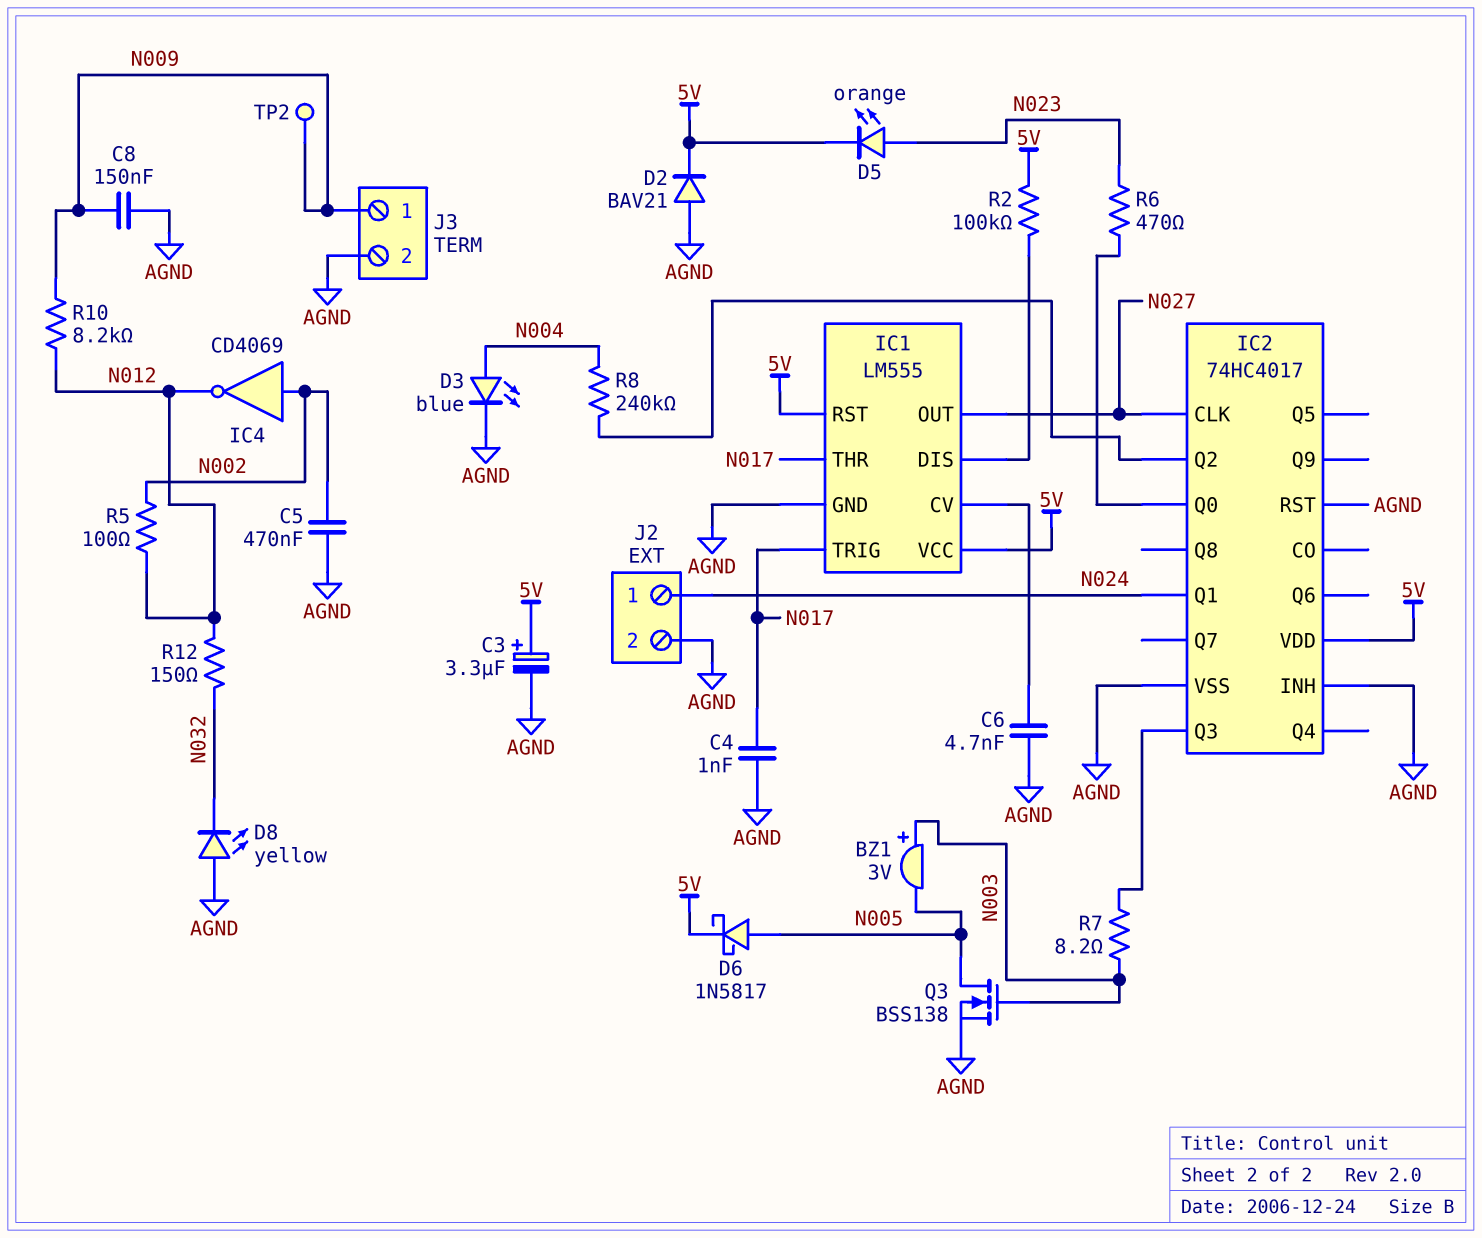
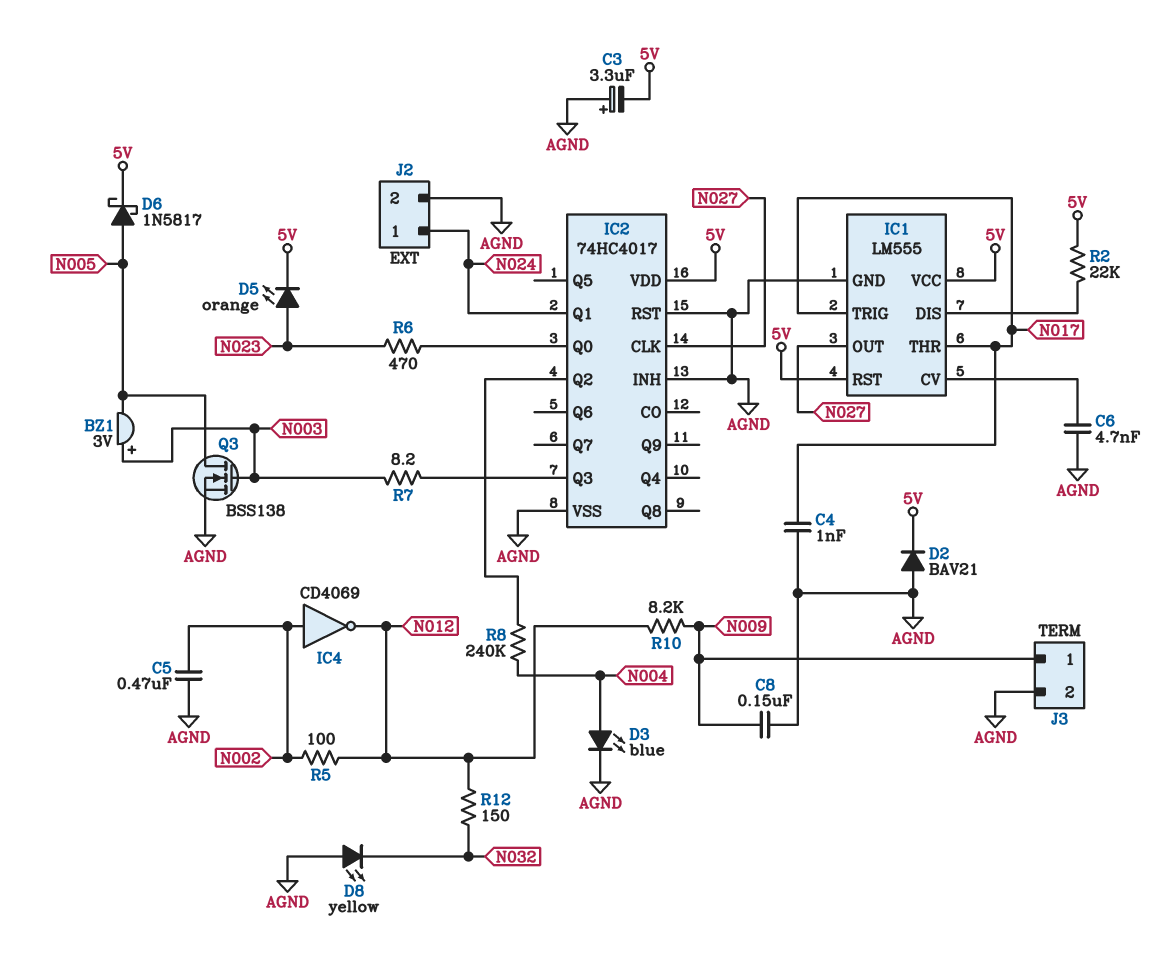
C3: 3.3uF (plus 5V, minus AGND) -> 3.3uF (plus AGND, minus 5V)
R2: 100k (5V, IC1/DIS) -> 22k (5V, IC1/DIS)
TP2: test point (N009) -> none

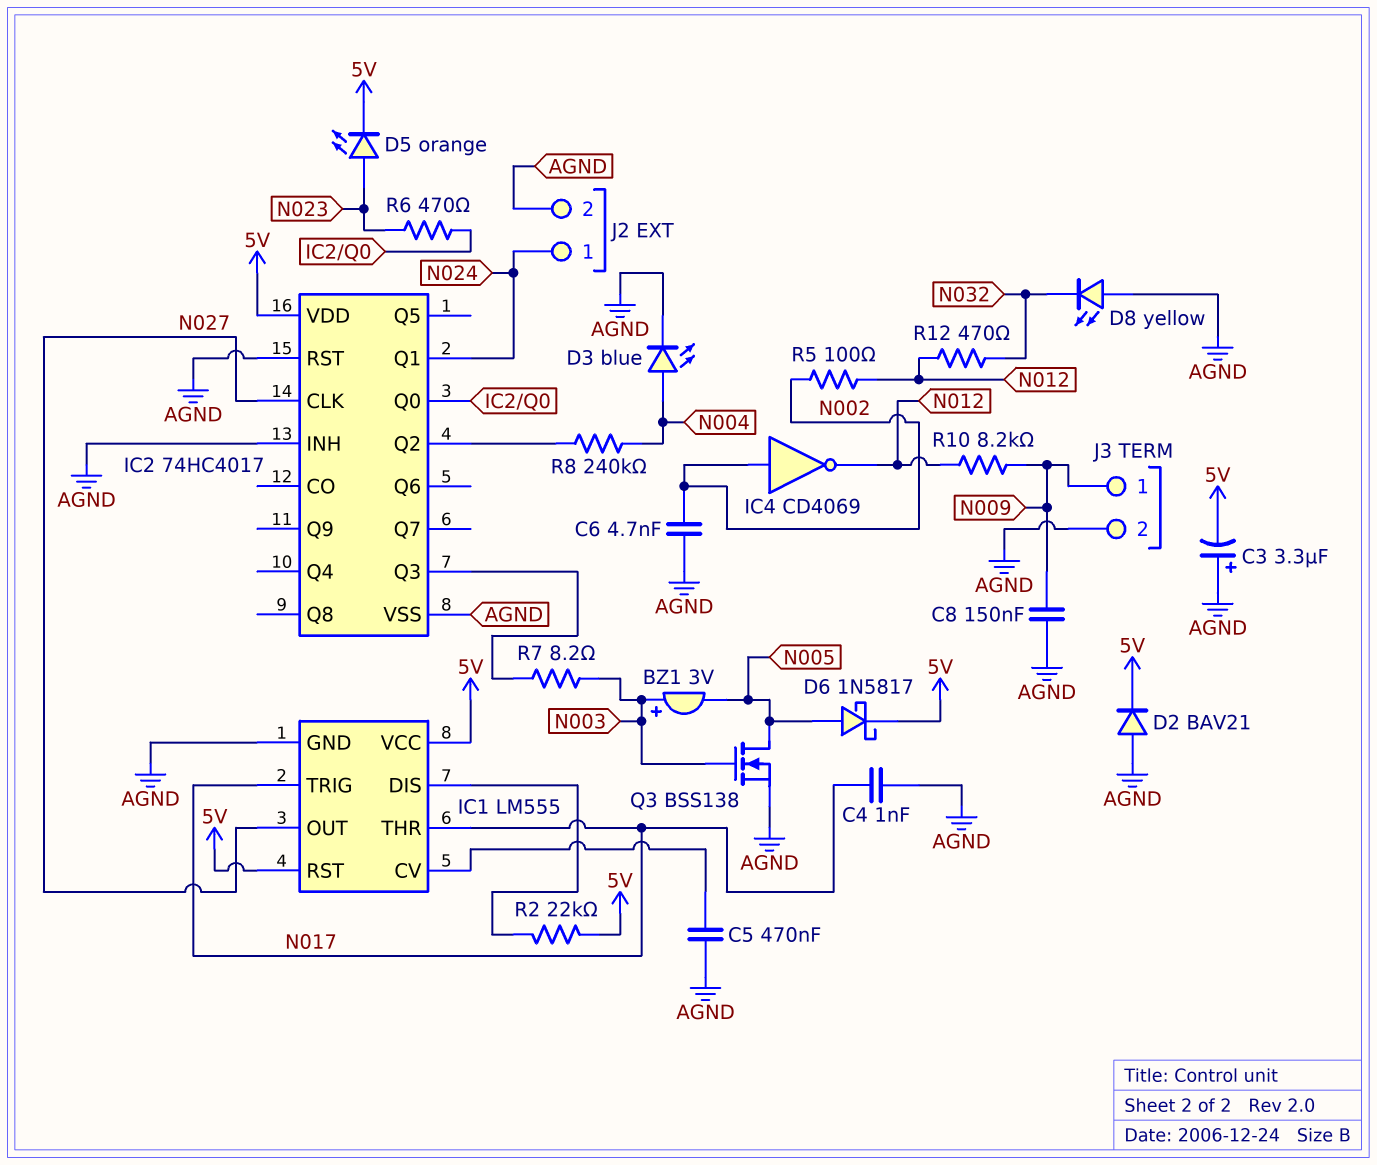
C5: 470nF (AGND, N002) -> 470nF (AGND, IC1/CV)
C6: 4.7nF (AGND, IC1/CV) -> 4.7nF (AGND, N002)
R12: 150 (N012, N032) -> 470 (N012, N032)

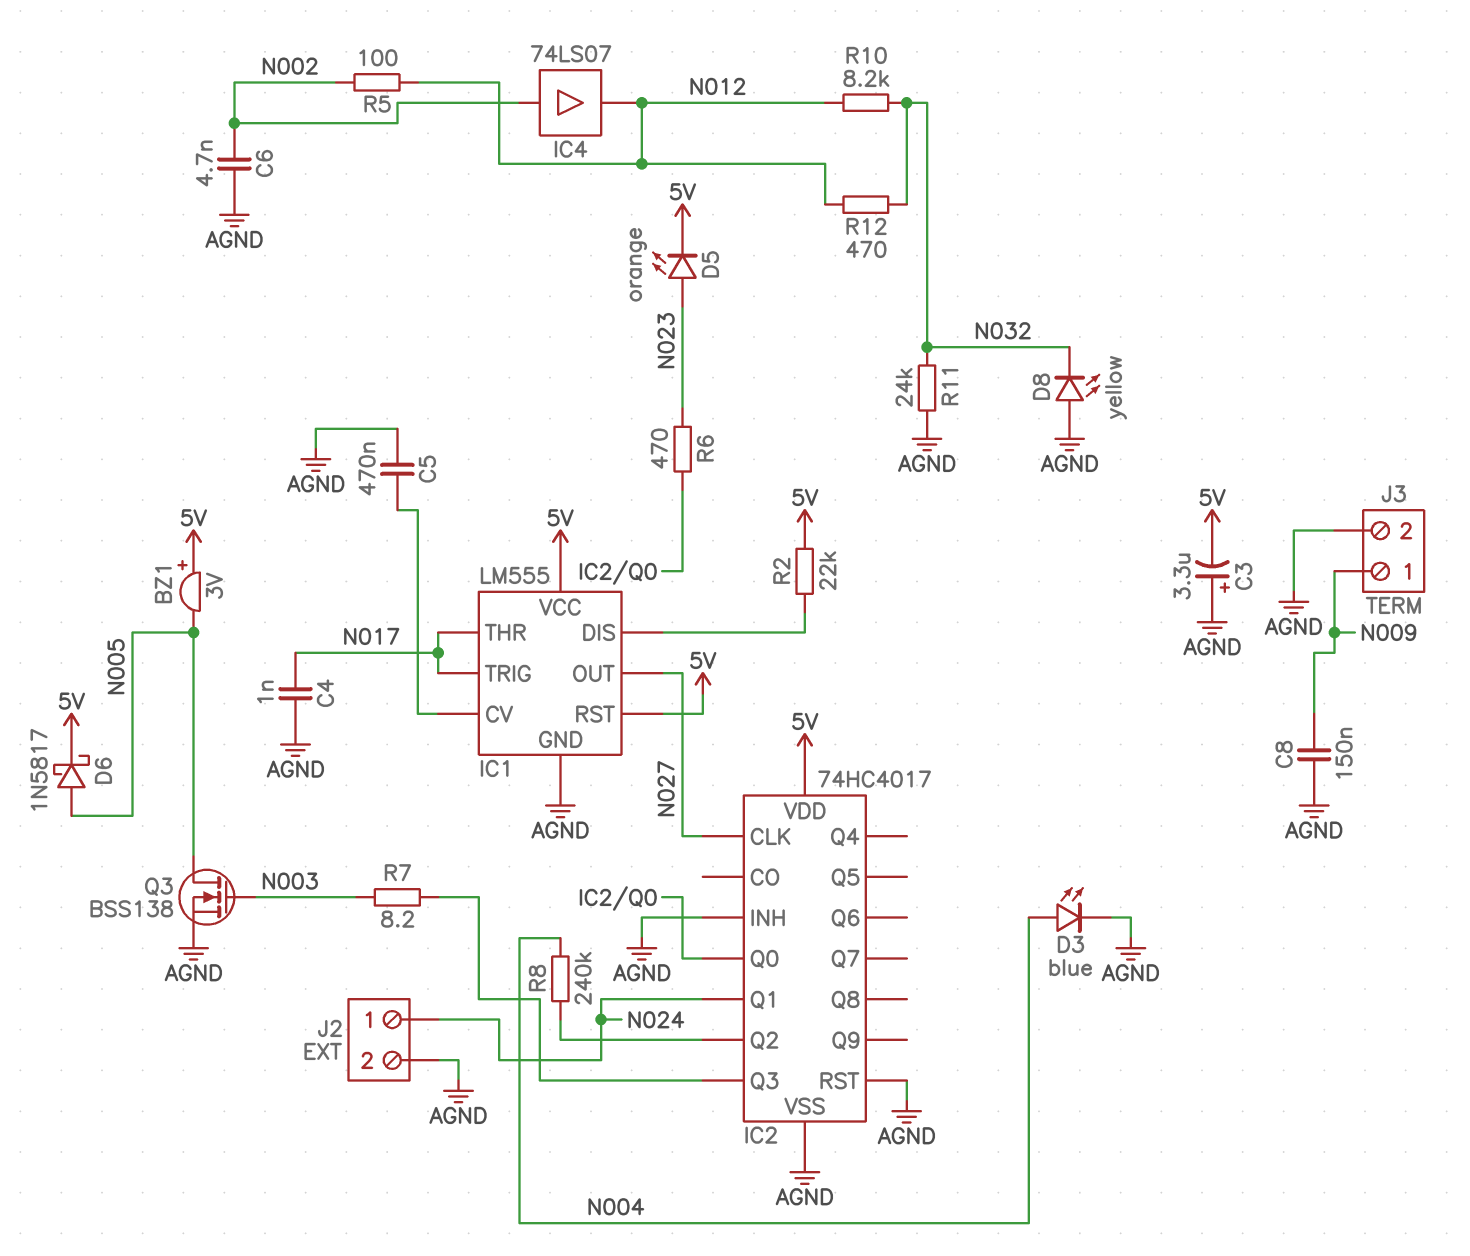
BZ1: buzzer 3V (plus N003, minus N005) -> buzzer 3V (plus 5V, minus N005)
D2: diode BAV21 (A AGND, K 5V) -> none
IC4: NOT CD4069 (in N002, out N012) -> buffer 74LS07 (in N002, out N012)
R10: 8.2k (N009, N012) -> 8.2k (N012, N032)
R11: none -> 24k (AGND, N032)

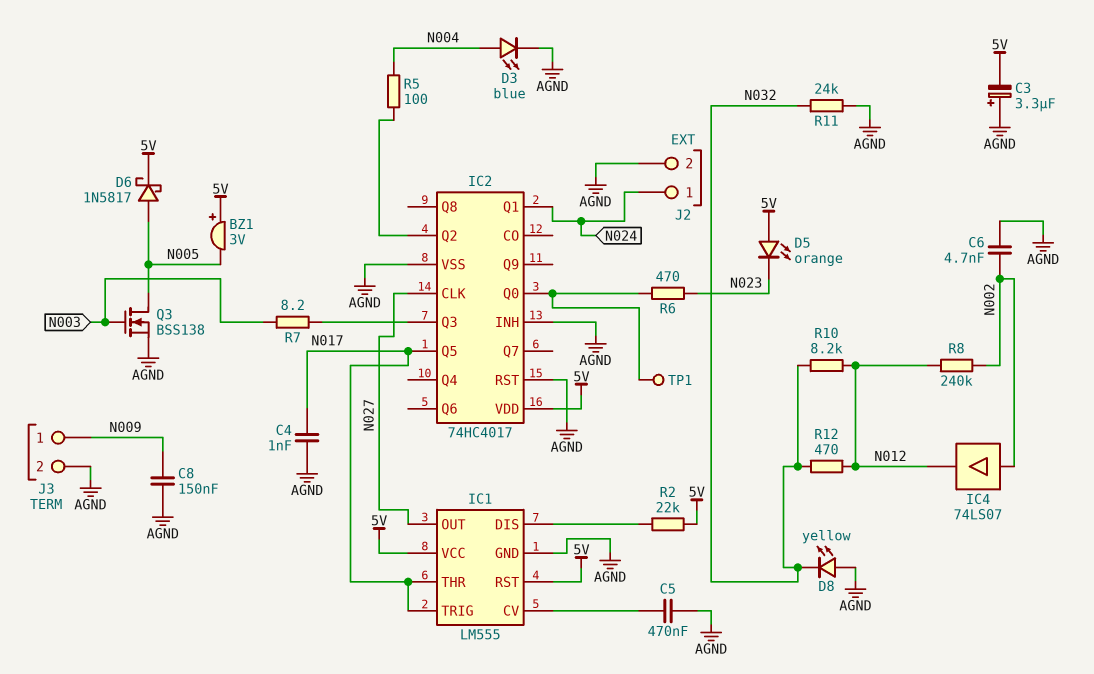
D5: LED orange (A N023, K 5V) -> LED orange (A 5V, K N023)
IC2 pin Q5: none -> N017
R5: 100 (N002, N012) -> 100 (IC2/Q2, N004)
R8: 240k (IC2/Q2, N004) -> 240k (N002, N012)
TP1: none -> test point (IC2/Q0)

